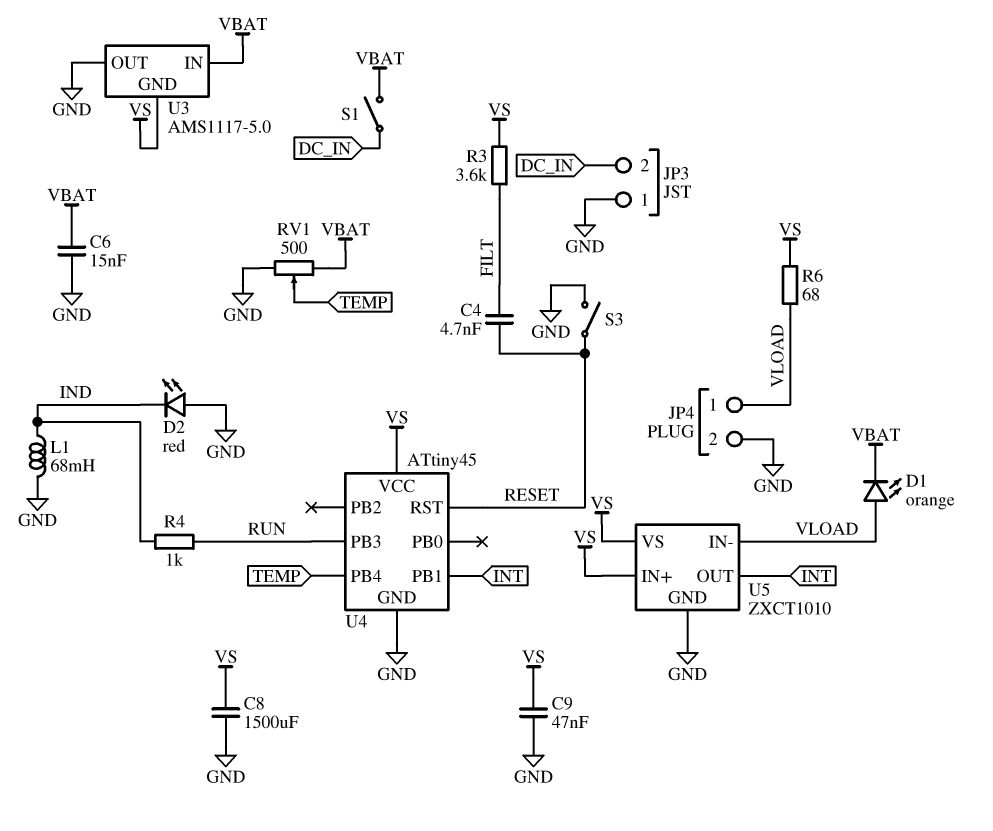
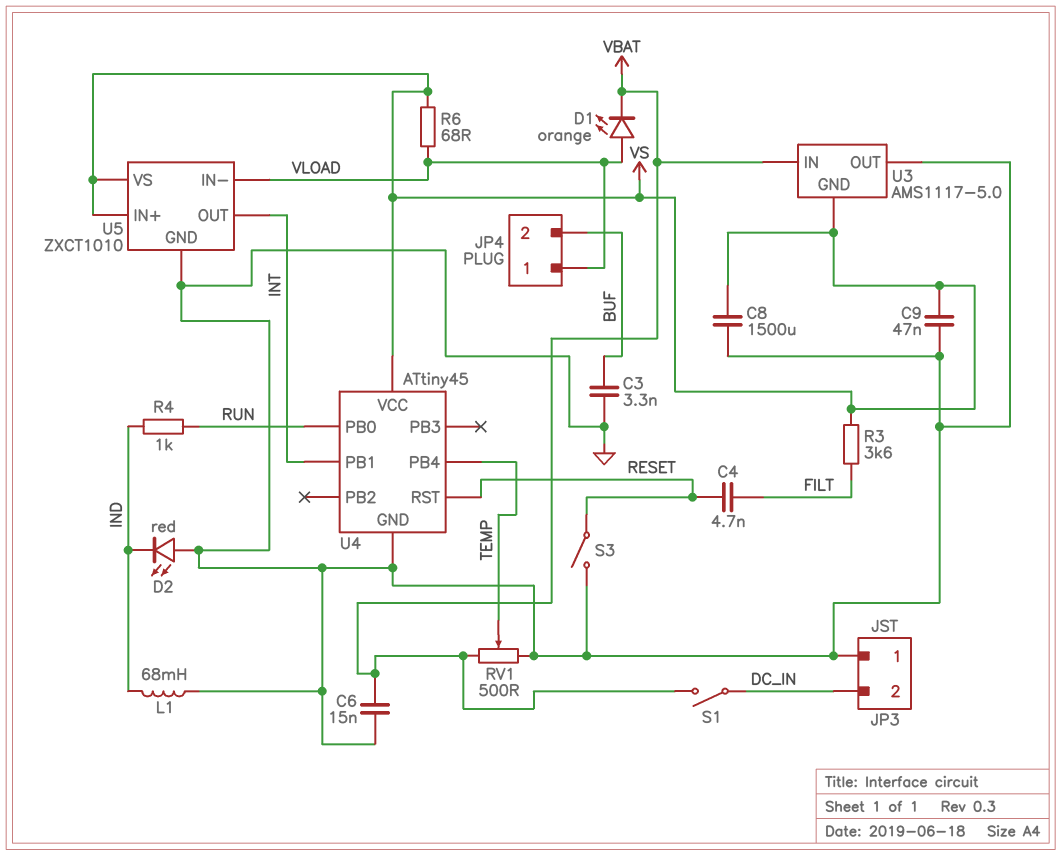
C3: none -> 3.3nF (BUF, GND)
JP4 pin 2: GND -> BUF
U4 pin PB0: none -> RUN
U4 pin PB3: RUN -> none

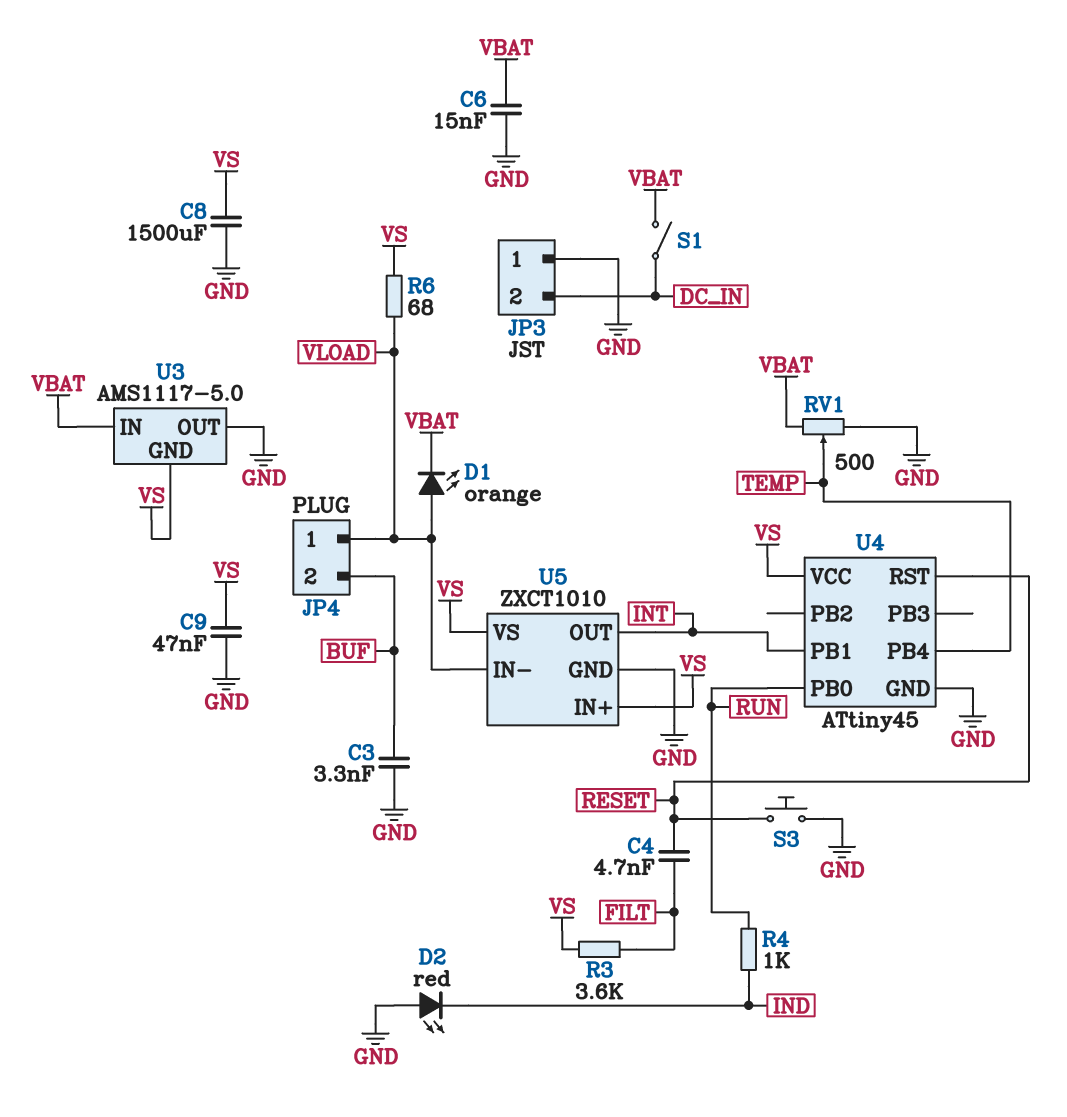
L1: 68mH (GND, IND) -> none
S3: switch (GND, RESET) -> button (GND, RESET)

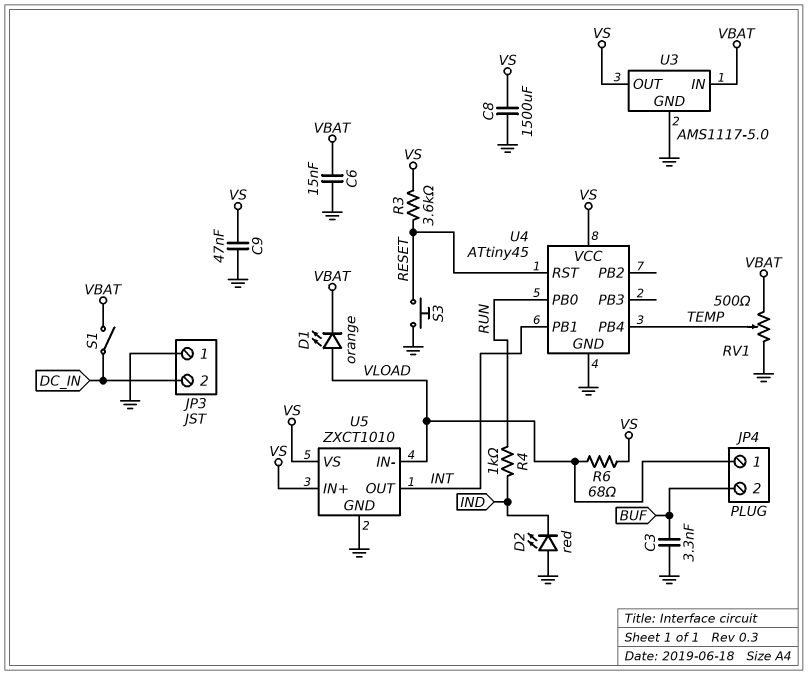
C4: 4.7nF (FILT, RESET) -> none
R3: 3.6k (FILT, VS) -> 3.6k (RESET, VS)
U3 pin GND: VS -> GND
U3 pin OUT: GND -> VS

